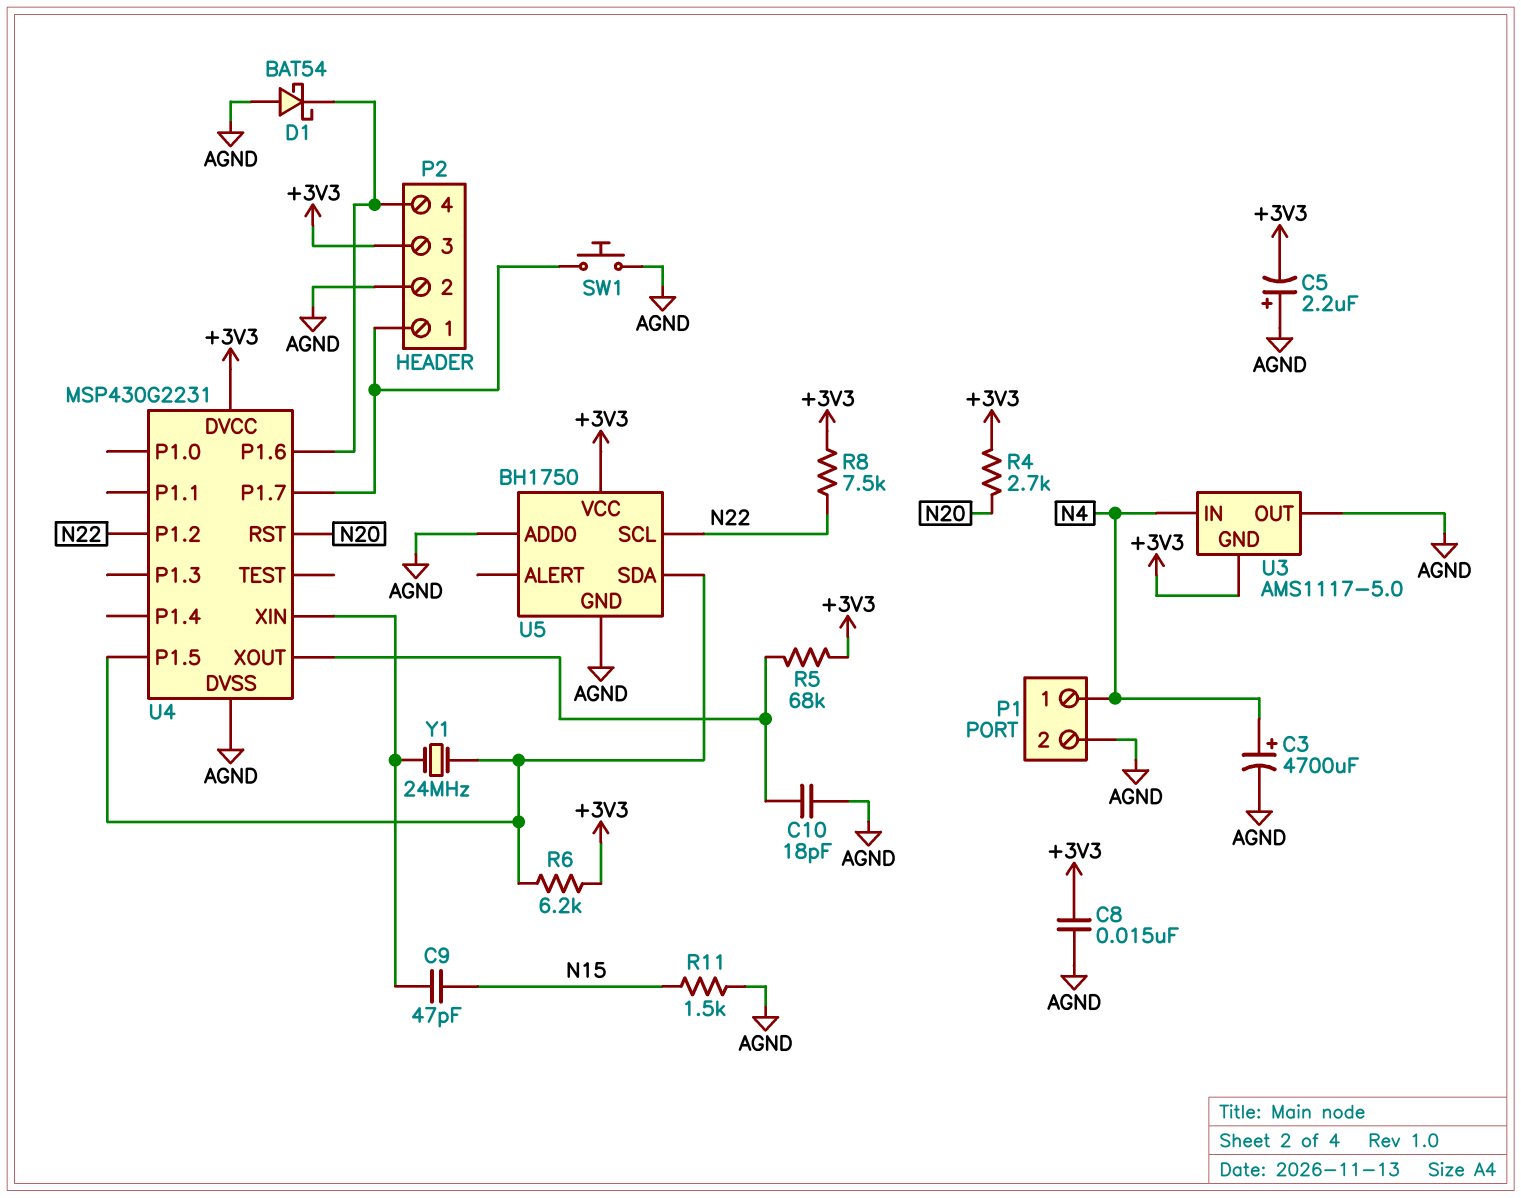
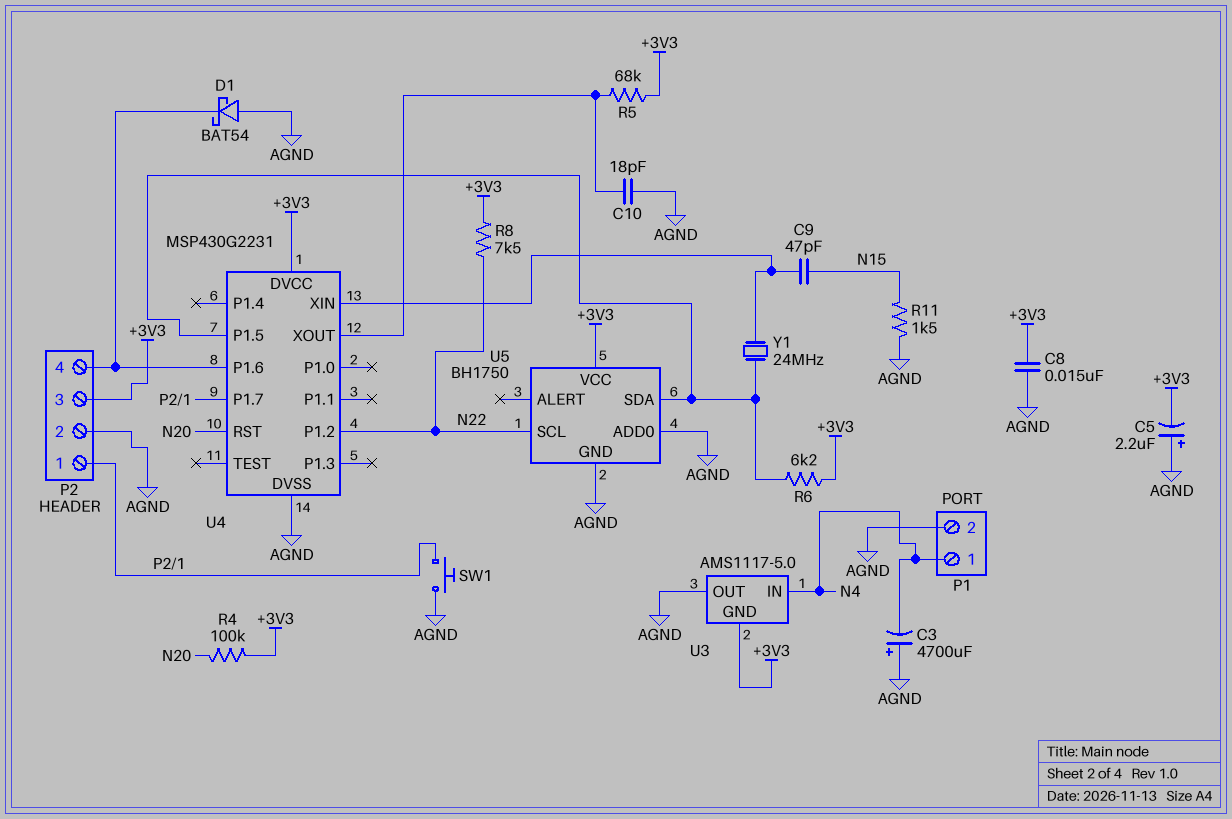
C3: 4700uF (plus N4, minus AGND) -> 4700uF (plus AGND, minus N4)
R4: 2.7k (+3V3, N20) -> 100k (+3V3, N20)

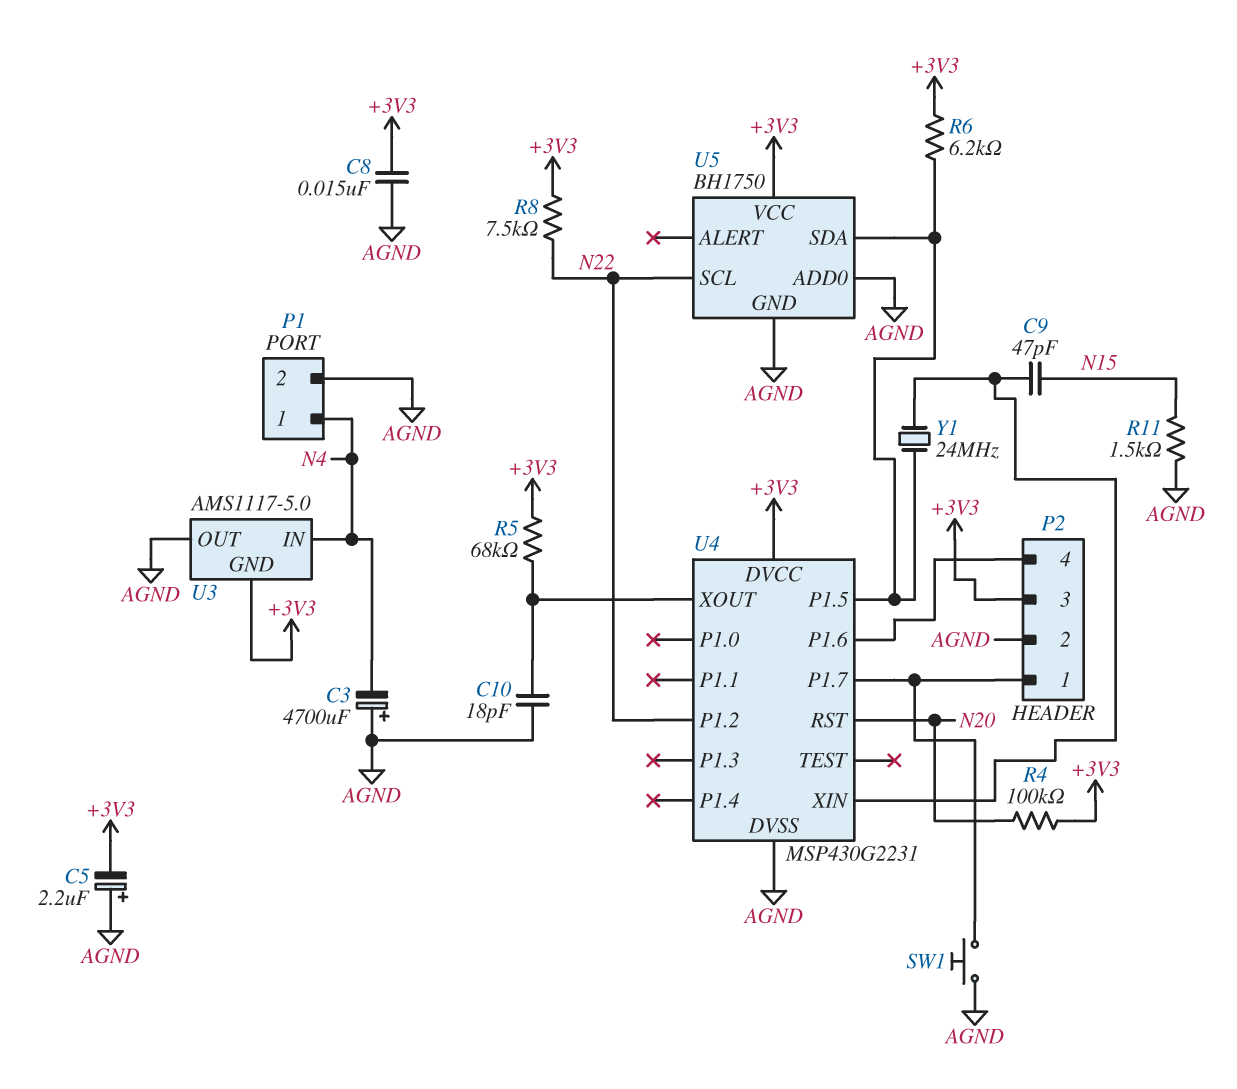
D1: schottky BAT54 (A AGND, K P2/4) -> none

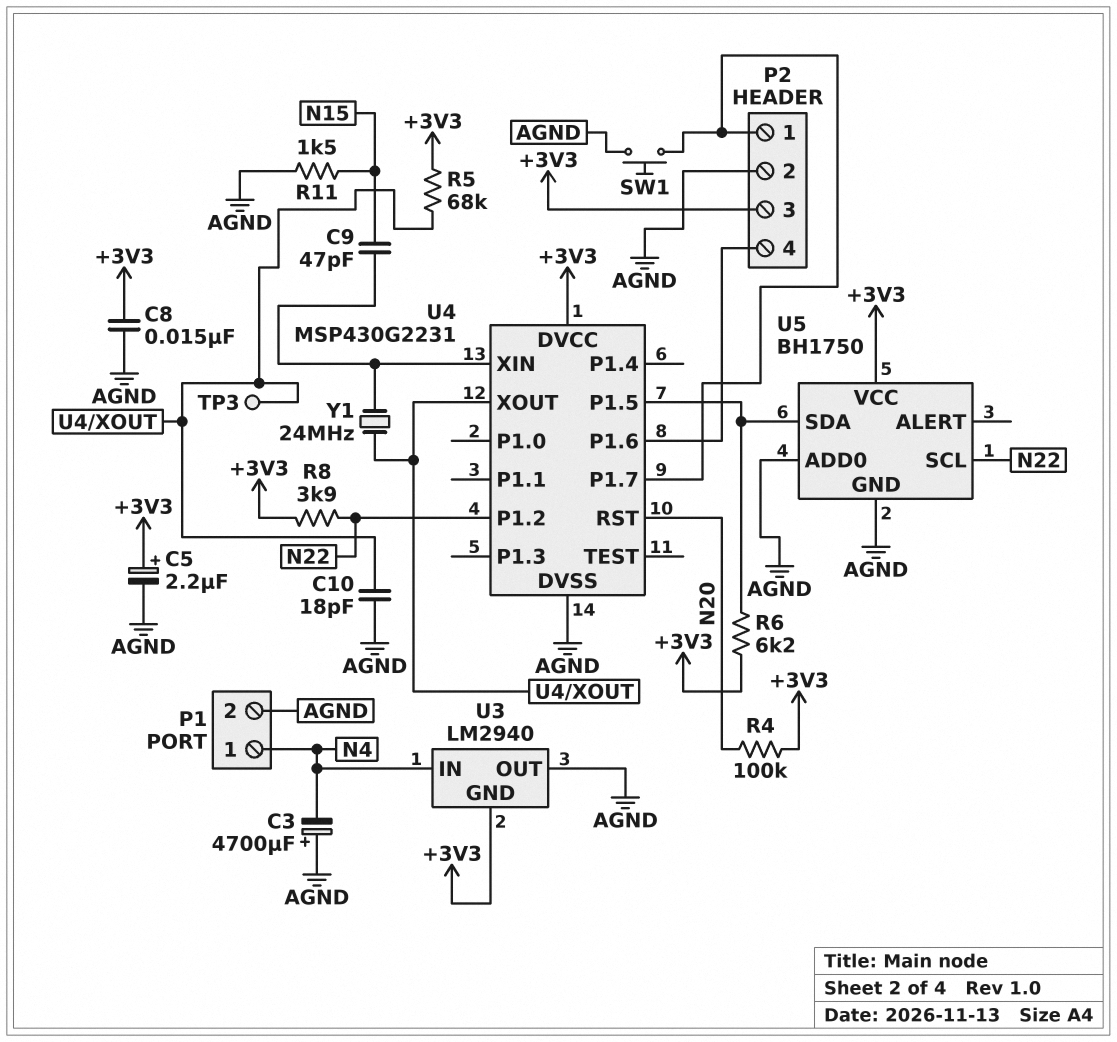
C5: 2.2uF (plus AGND, minus +3V3) -> 2.2uF (plus +3V3, minus AGND)
R8: 7.5k (+3V3, N22) -> 3.9k (+3V3, N22)
TP3: none -> test point (U4/XOUT)
U3: AMS1117-5.0 -> LM2940
Y1: 24MHz (U4/P1.5, U4/XIN) -> 24MHz (U4/XIN, U4/XOUT)

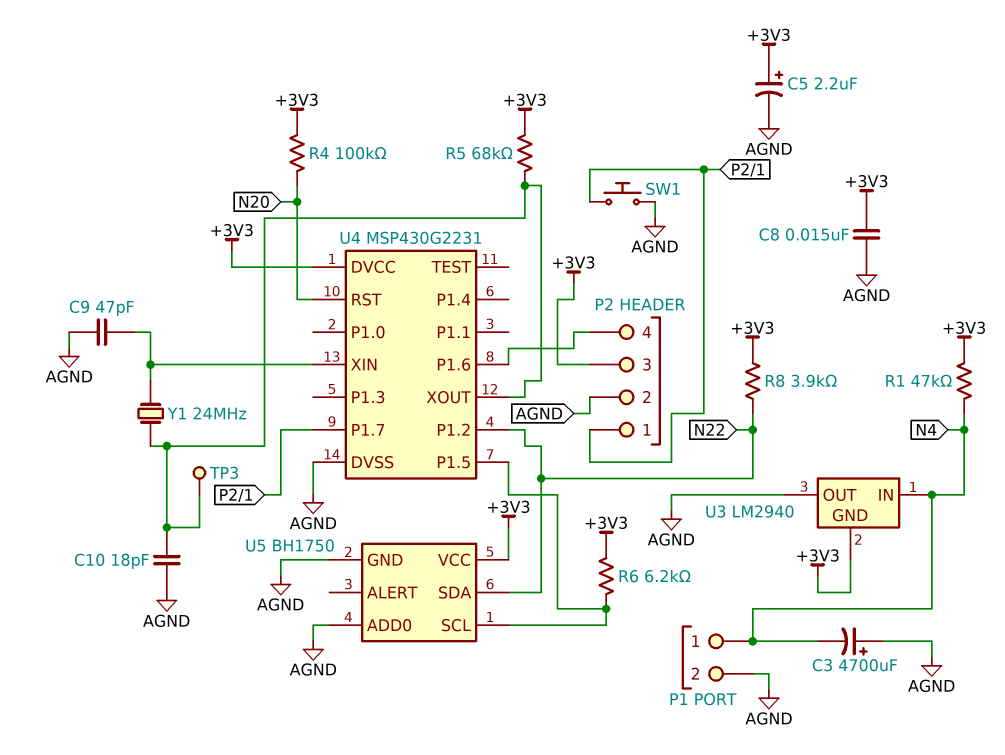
C9: 47pF (N15, U4/XIN) -> 47pF (AGND, U4/XIN)
R1: none -> 47k (+3V3, N4)
R11: 1.5k (AGND, N15) -> none
U5 pin SCL: N22 -> U4/P1.5
U5 pin SDA: U4/P1.5 -> N22

